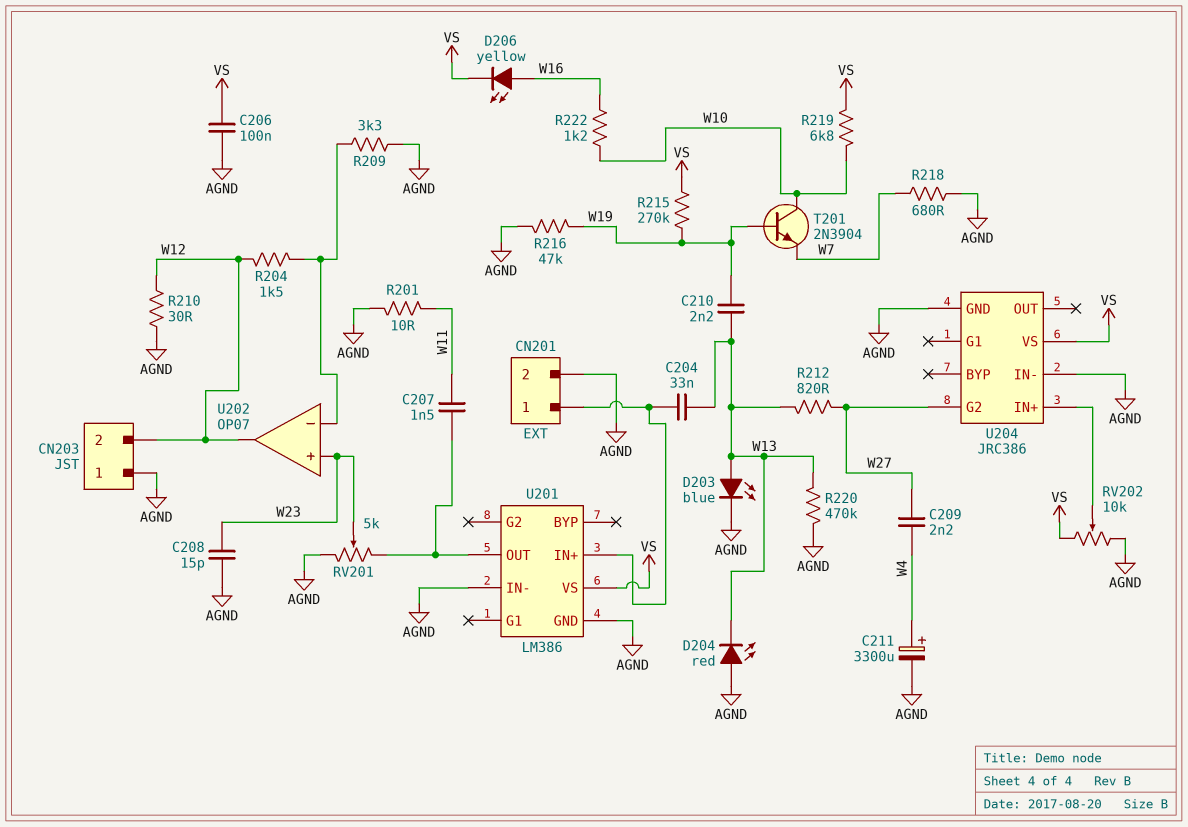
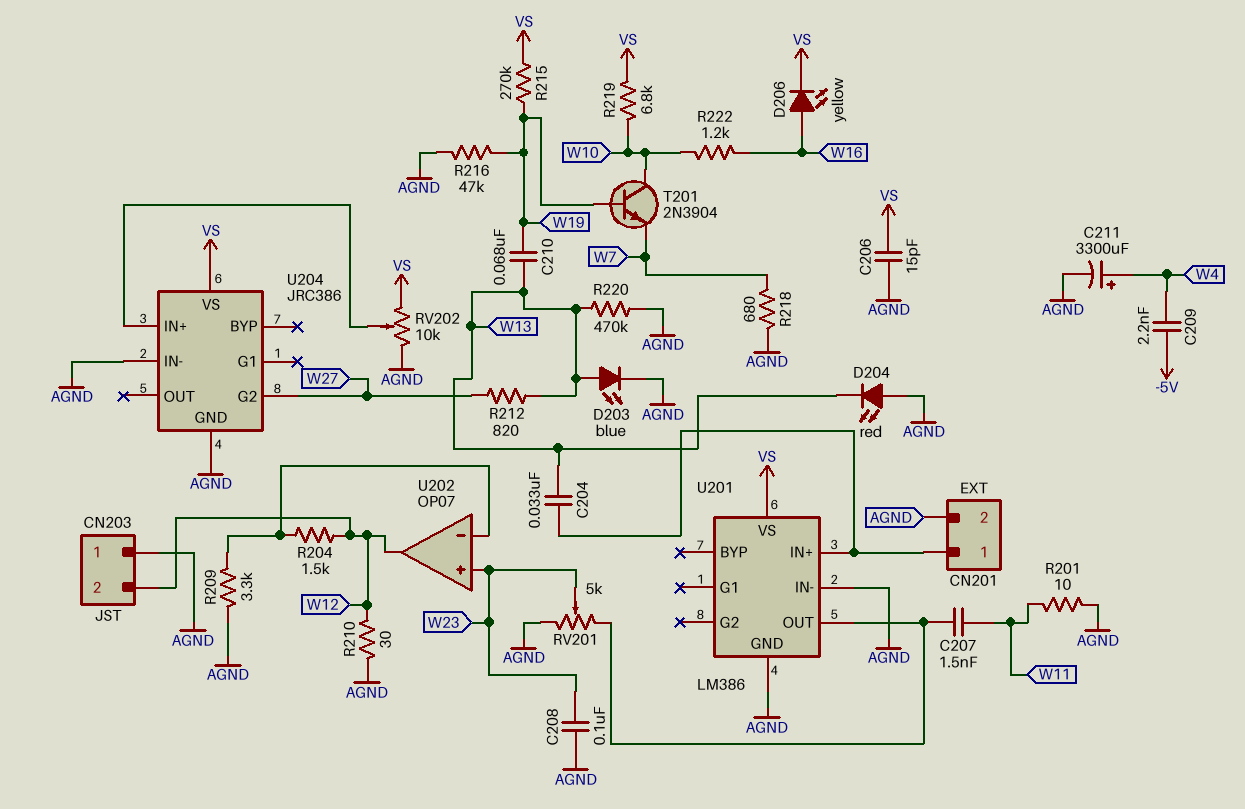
C206: 100nF (AGND, VS) -> 15pF (AGND, VS)
C208: 15pF (AGND, W23) -> 100nF (AGND, W23)
C209: 2.2nF (W4, W27) -> 2.2nF (-5V, W4)
C210: 2.2nF (W13, W19) -> 68nF (W13, W19)

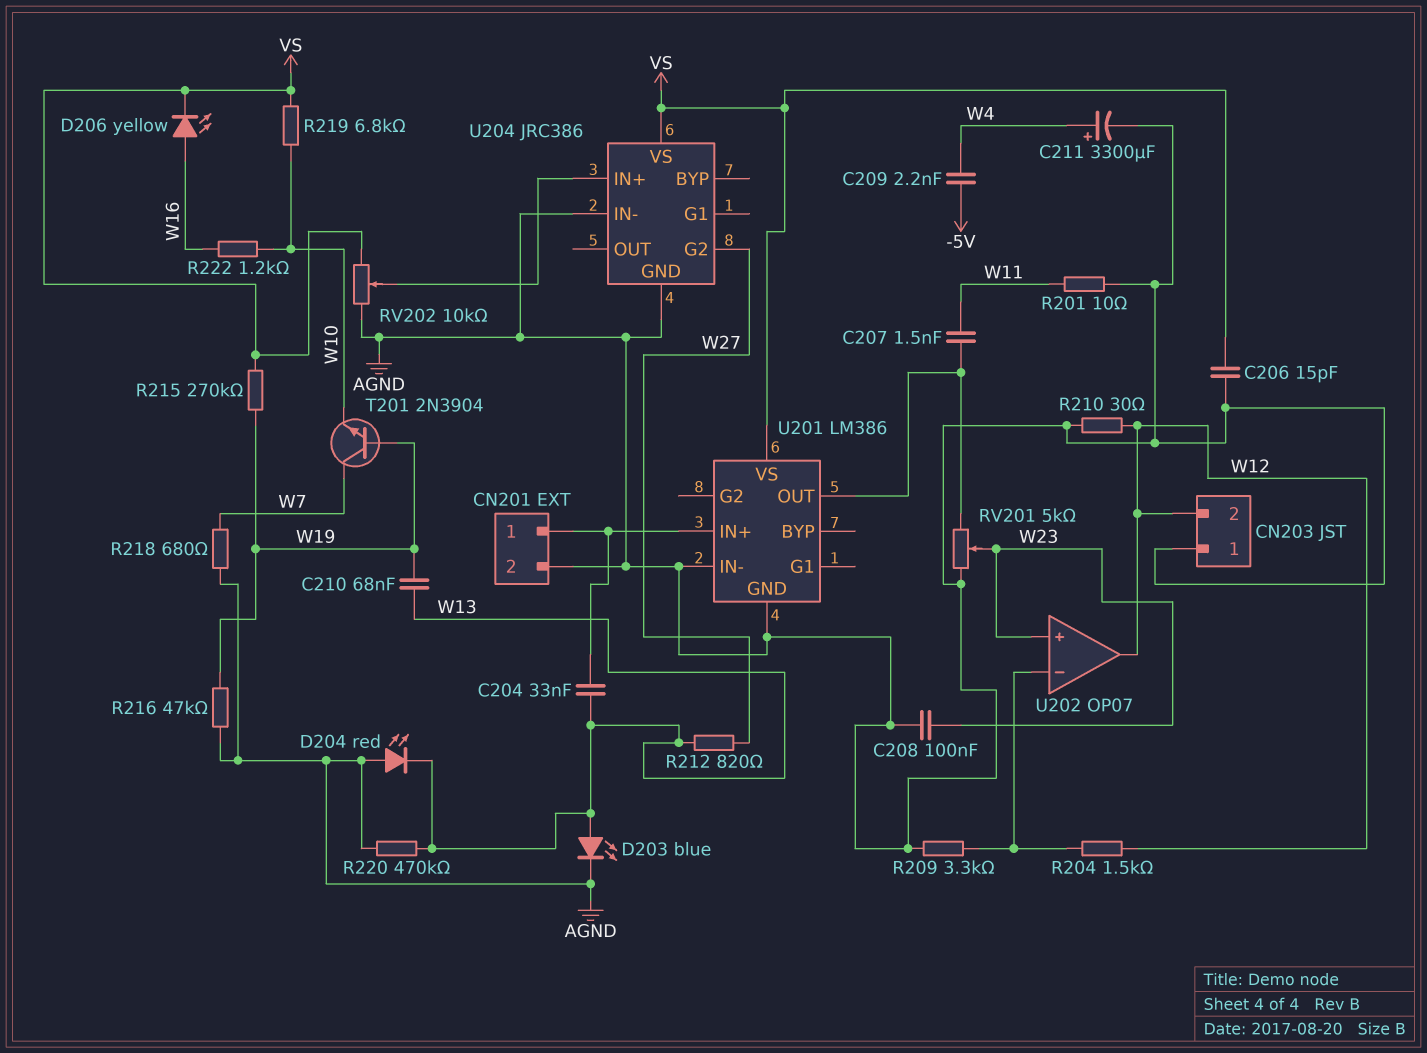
T201: NPN 2N3904 (B W19, C W10, E W7) -> NPN 2N3904 (B W19, C W7, E W10)

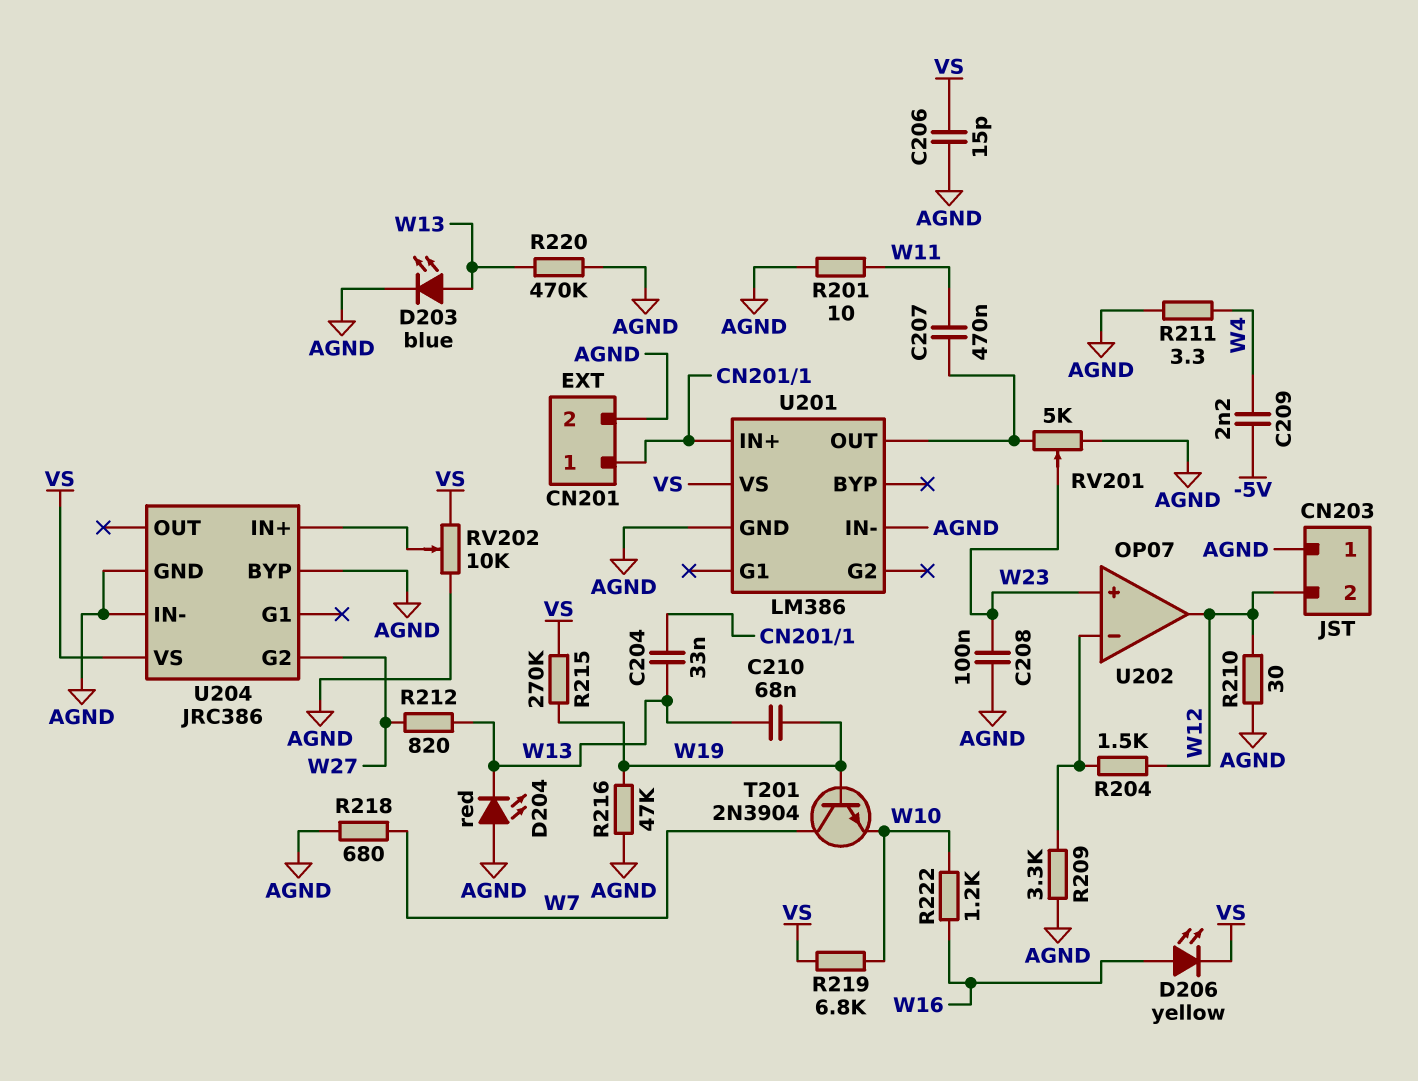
C207: 1.5nF (U201/OUT, W11) -> 470nF (U201/OUT, W11)
C211: 3300uF (plus W4, minus AGND) -> none
R211: none -> 3.3 (AGND, W4)
U204 pin BYP: none -> AGND

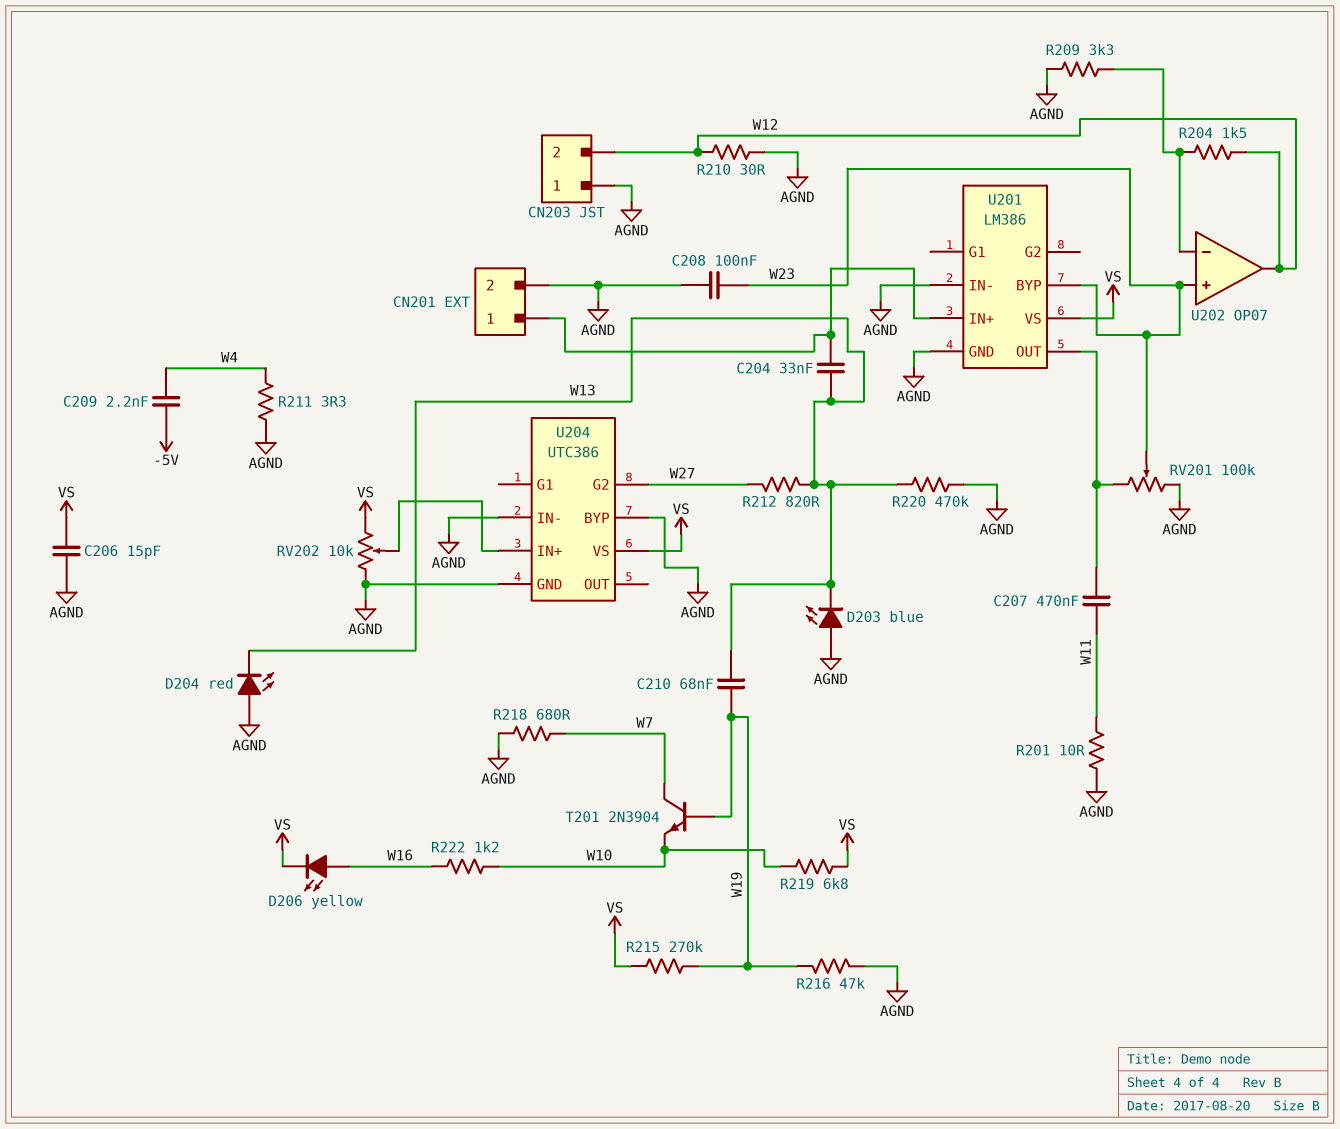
D203: LED blue (A W13, K AGND) -> LED blue (A AGND, K W13)
RV201: 5k (AGND, U201/OUT, wiper W23) -> 100k (AGND, U201/OUT, wiper W23)
U201 pin BYP: none -> W23
U204: JRC386 -> UTC386

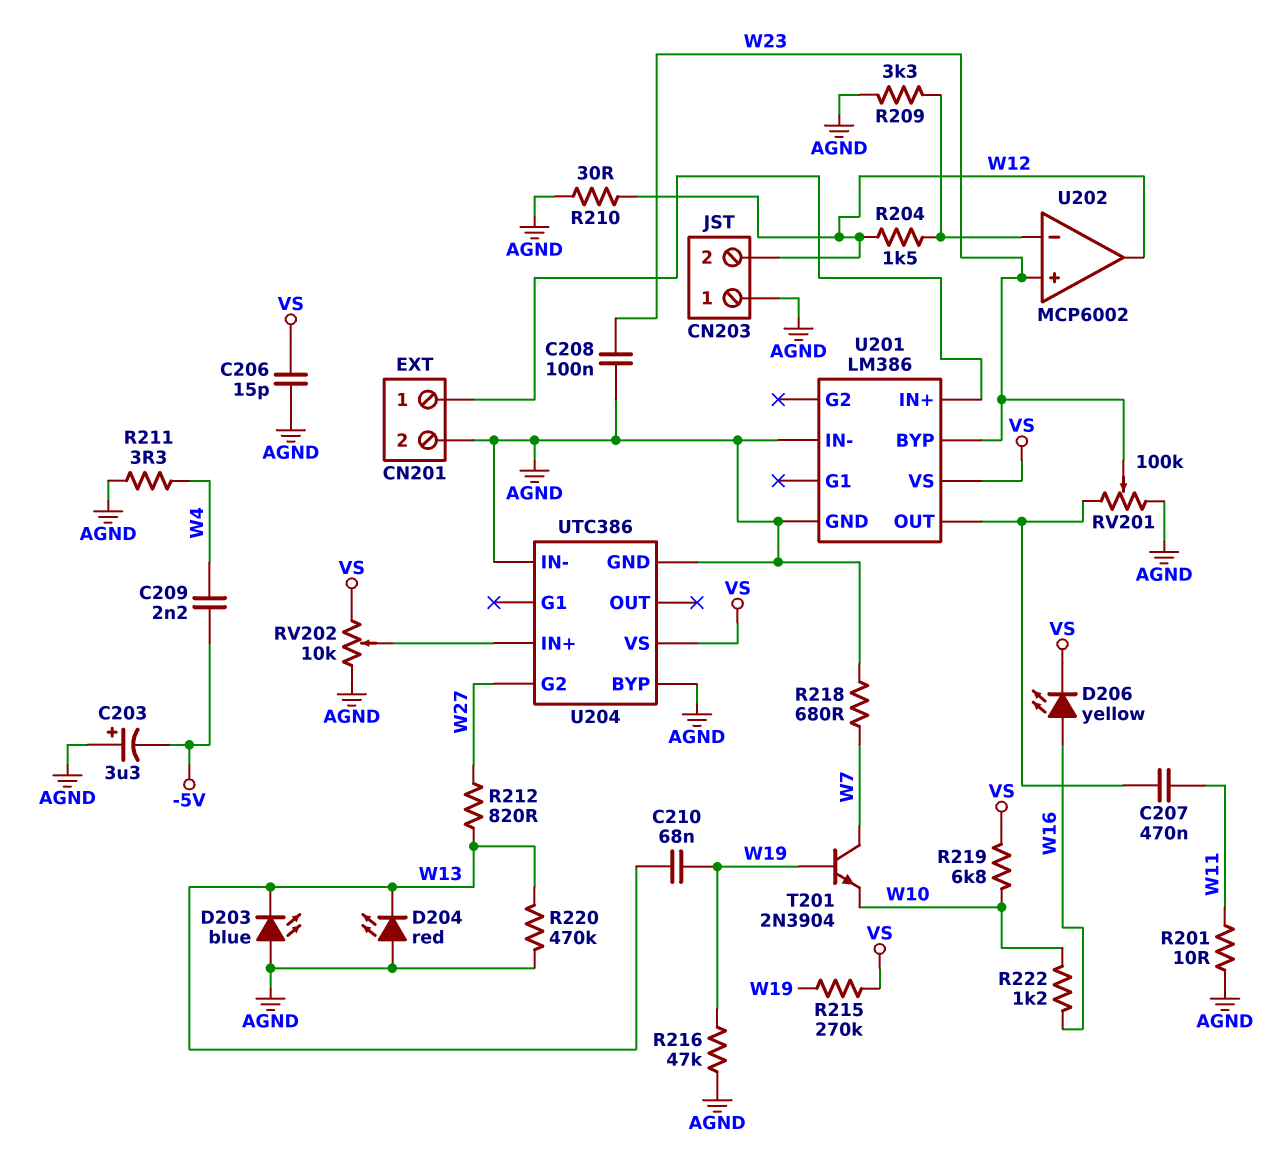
C203: none -> 3.3uF (plus AGND, minus -5V)
C204: 33nF (CN201/1, W13) -> none
U202: OP07 -> MCP6002

